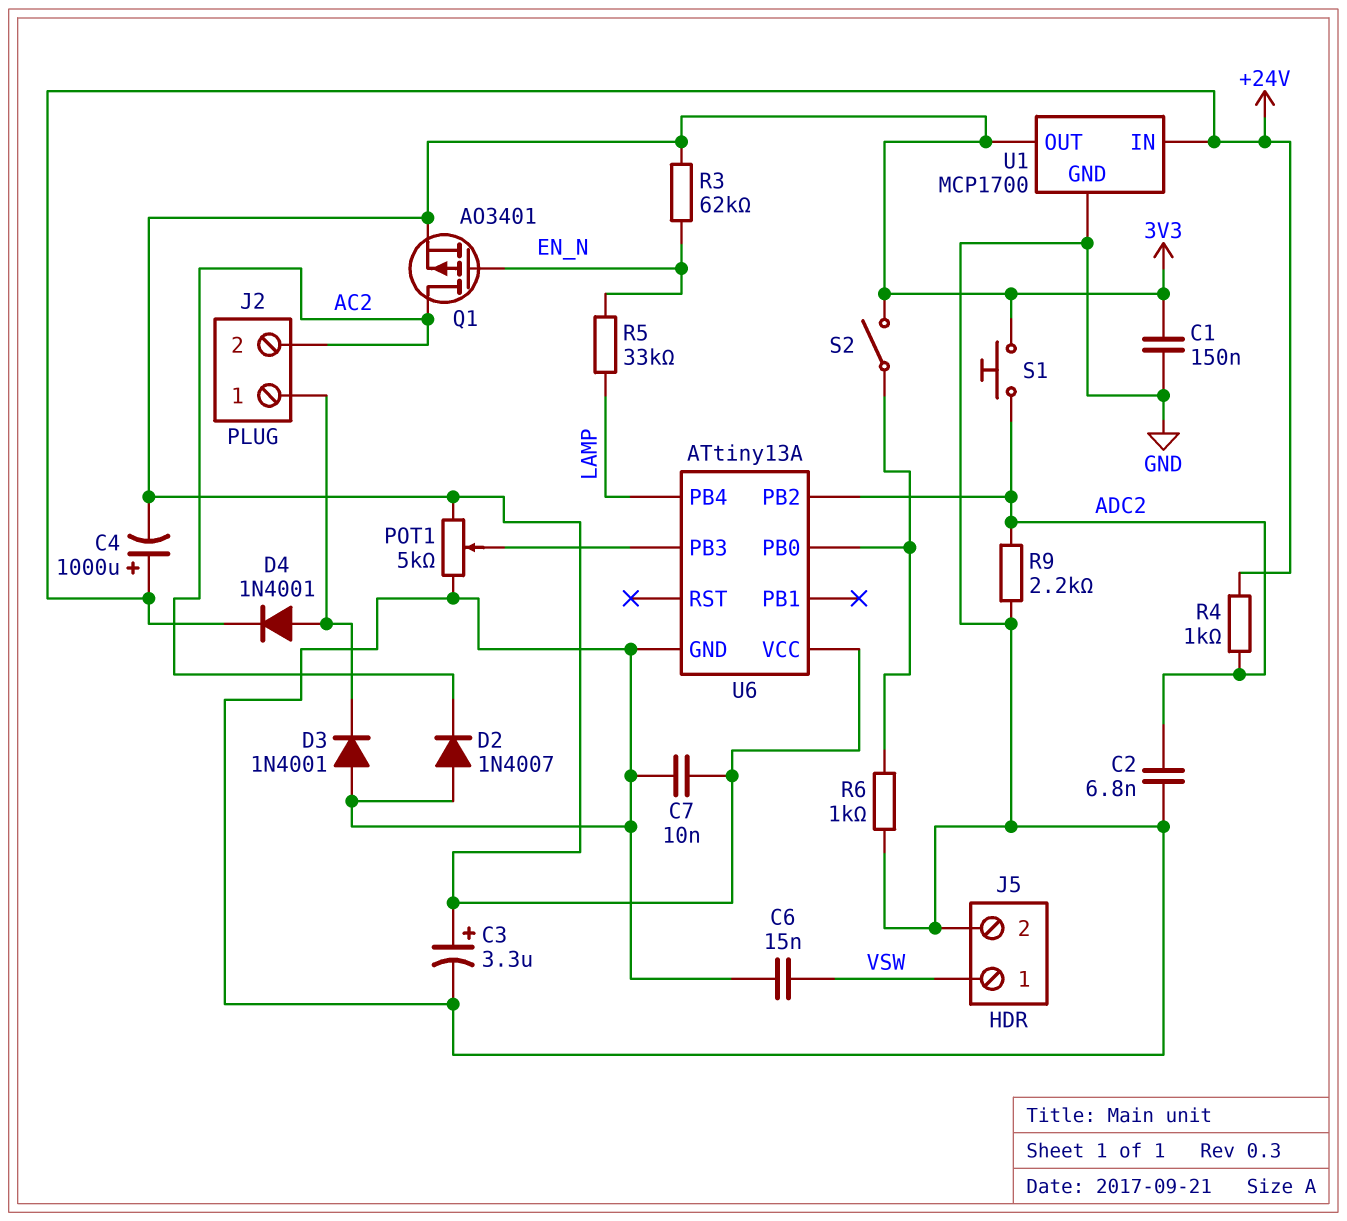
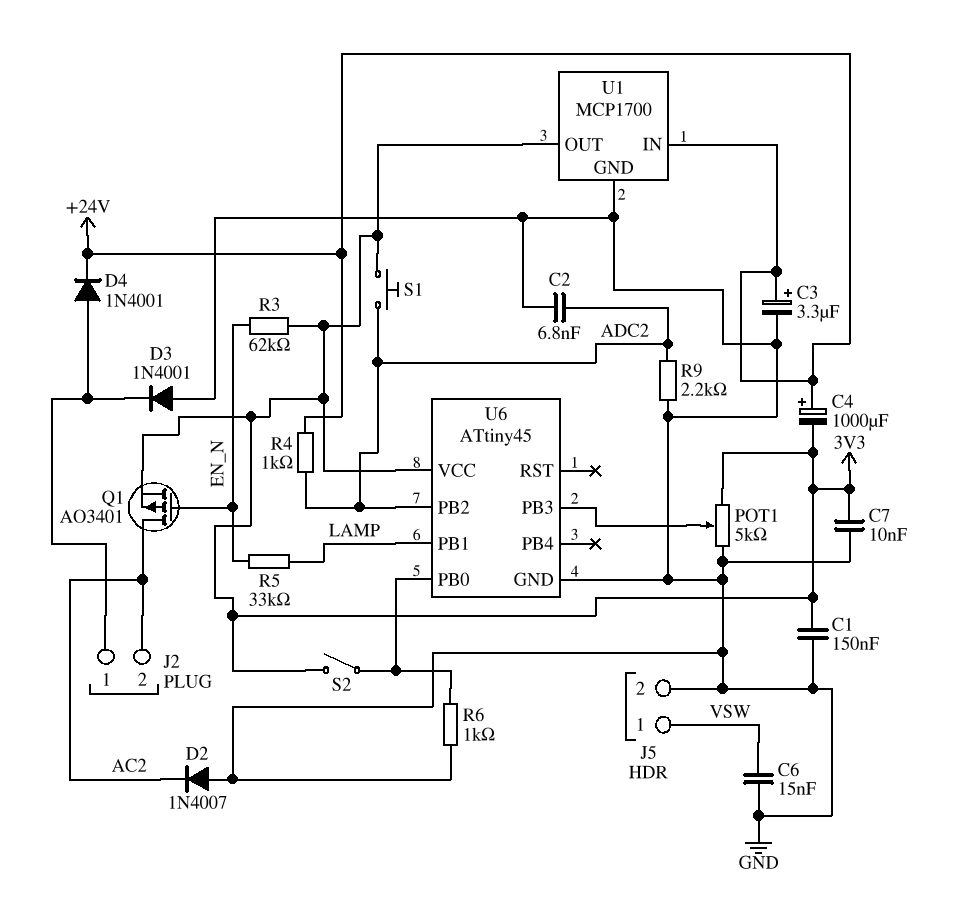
C3: 3.3uF (plus 3V3, minus GND) -> 3.3uF (plus +24V, minus GND)
U6: ATtiny13A -> ATtiny45
U6 pin PB1: none -> LAMP
U6 pin PB4: LAMP -> none

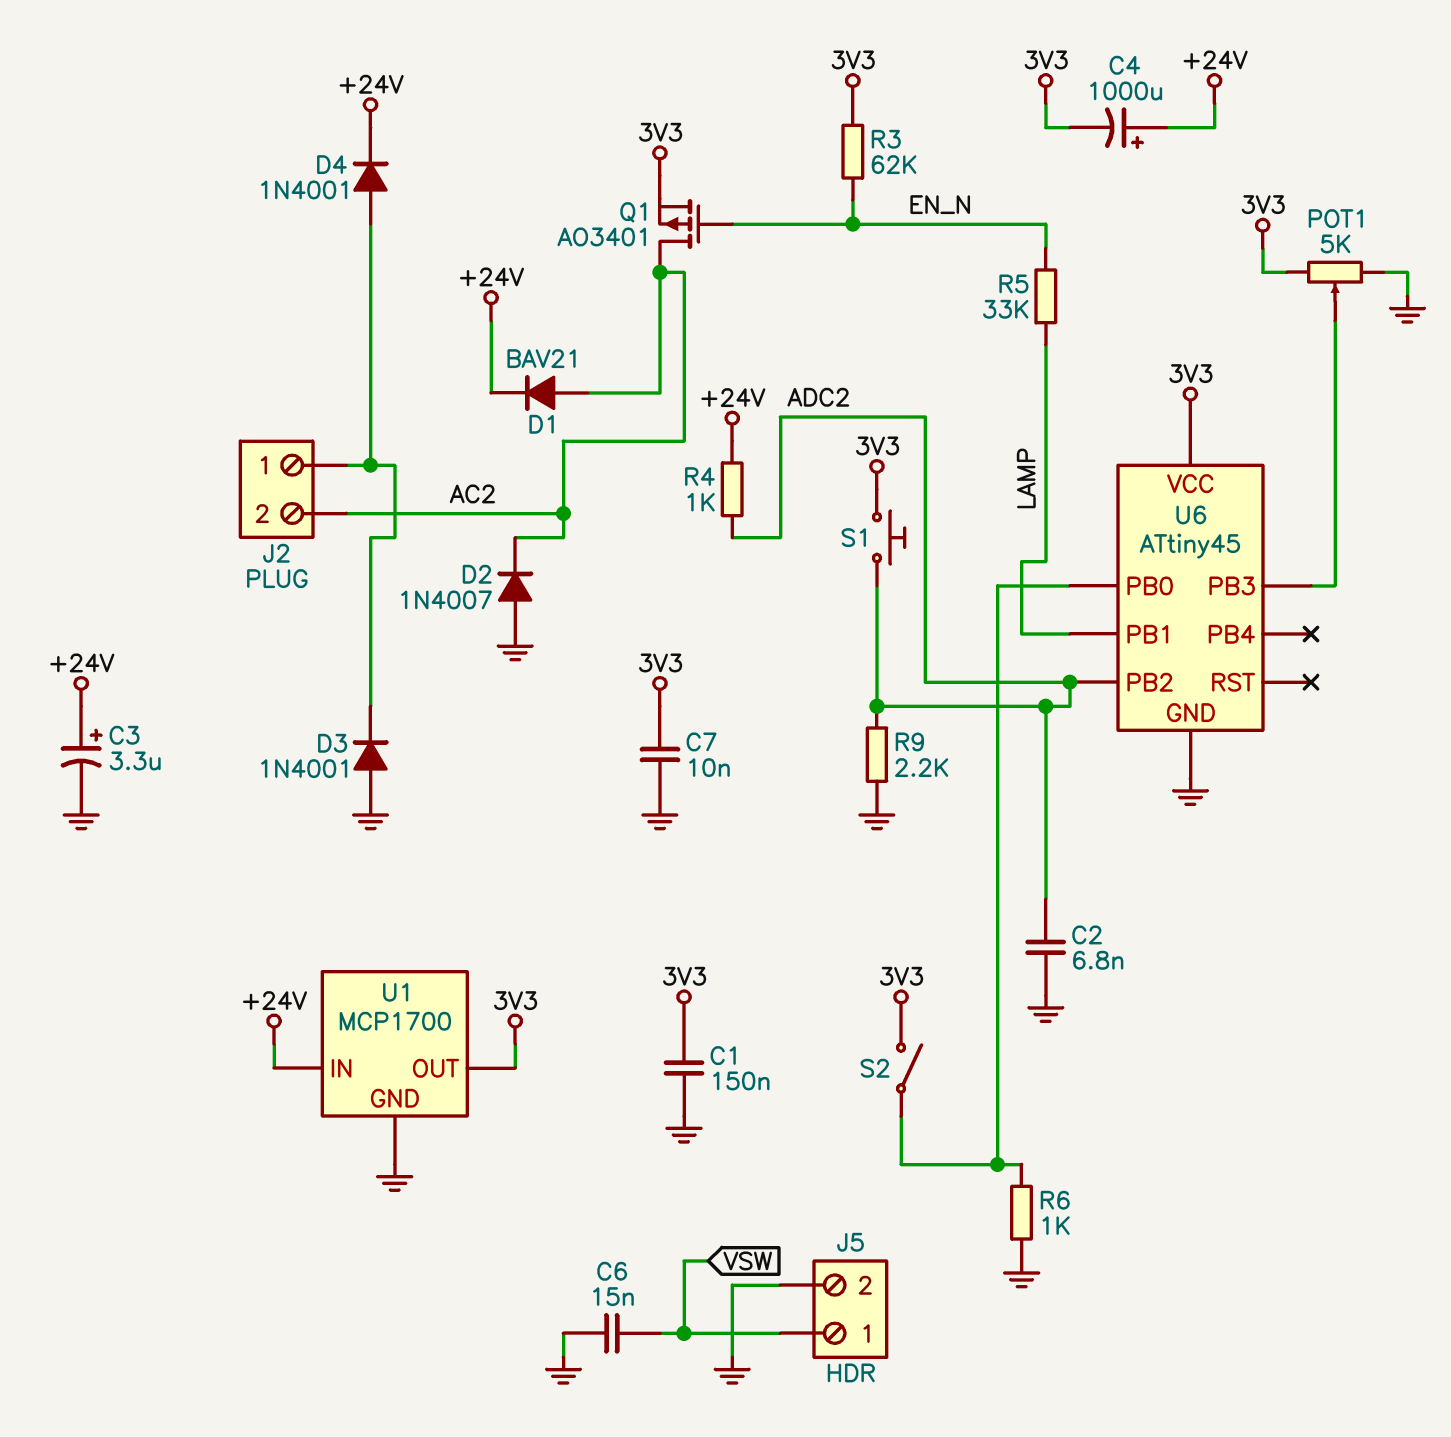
D1: none -> diode BAV21 (A AC2, K +24V)

